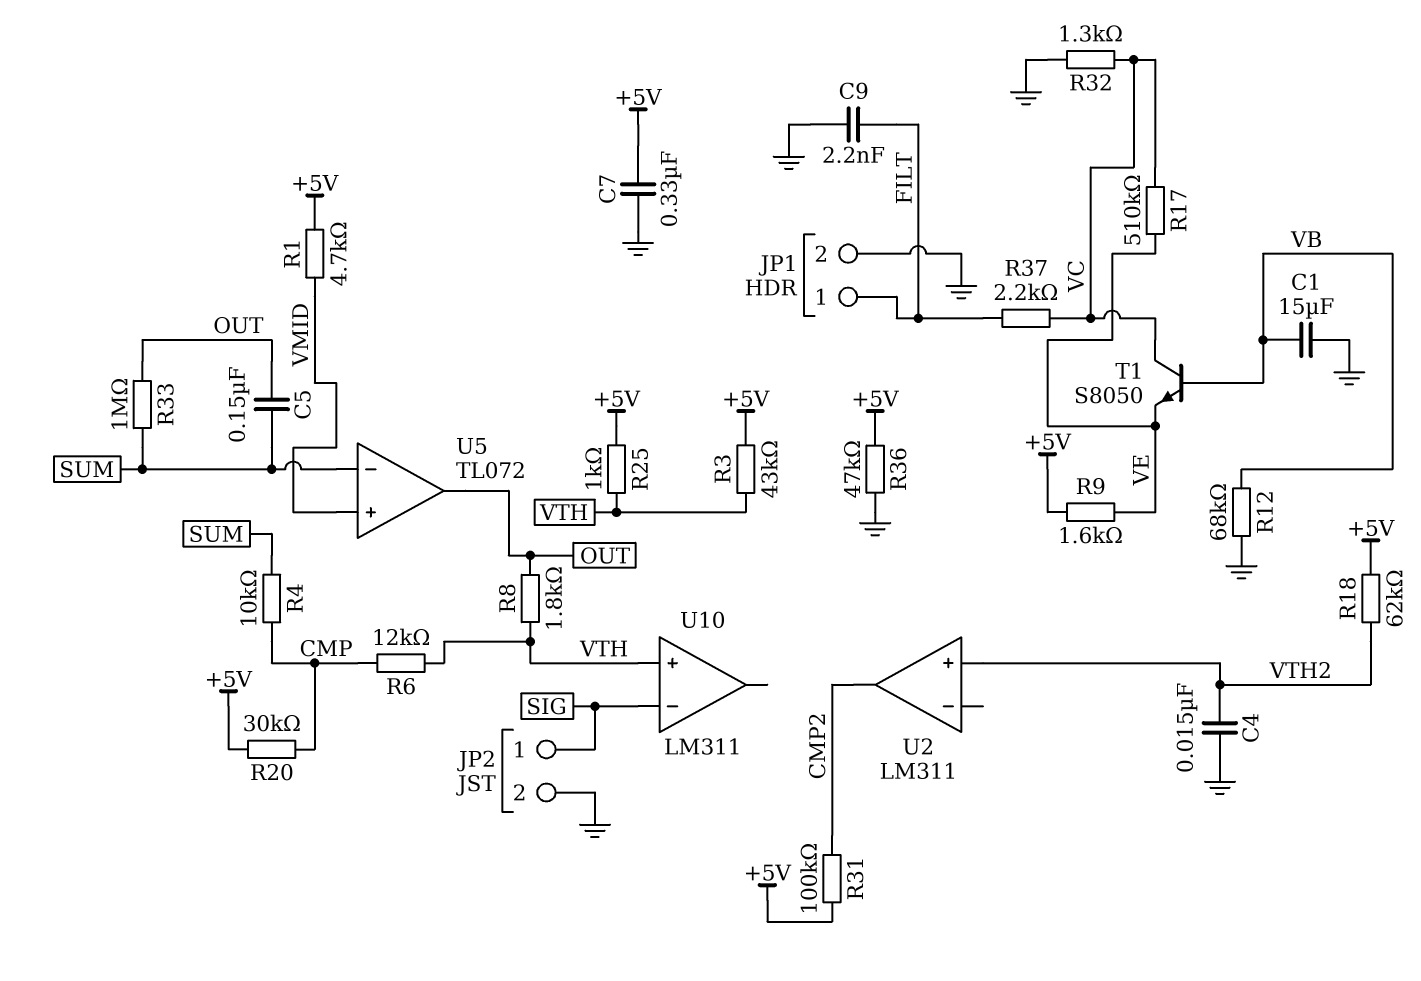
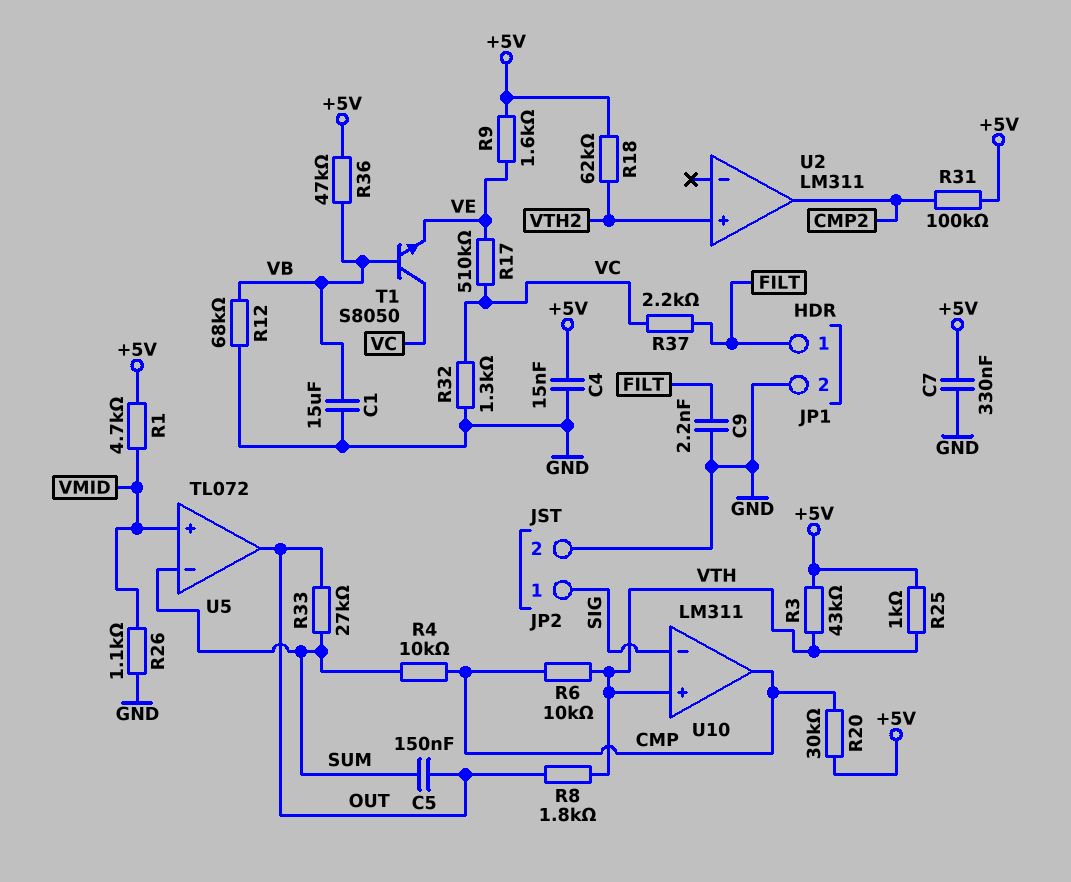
C4: 15nF (GND, VTH2) -> 15nF (+5V, GND)
R6: 12k (CMP, VTH) -> 10k (CMP, VTH)
R26: none -> 1.1k (GND, VMID)
R33: 1M (OUT, SUM) -> 27k (OUT, SUM)
R36: 47k (+5V, GND) -> 47k (+5V, VB)
U10 pin out: none -> CMP

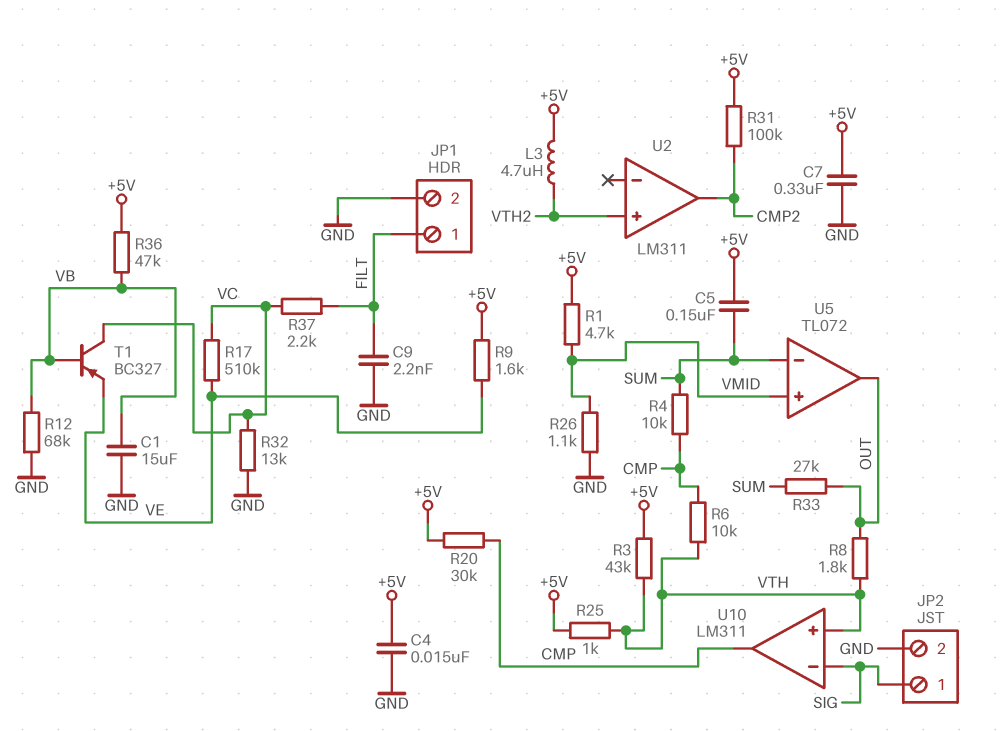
C5: 150nF (OUT, SUM) -> 150nF (+5V, SUM)
L3: none -> 4.7uH (+5V, VTH2)
R18: 62k (+5V, VTH2) -> none
R32: 1.3k (GND, VC) -> 13k (GND, VC)
T1: NPN S8050 (B VB, C VC, E VE) -> PNP BC327 (B VB, C VC, E VE)

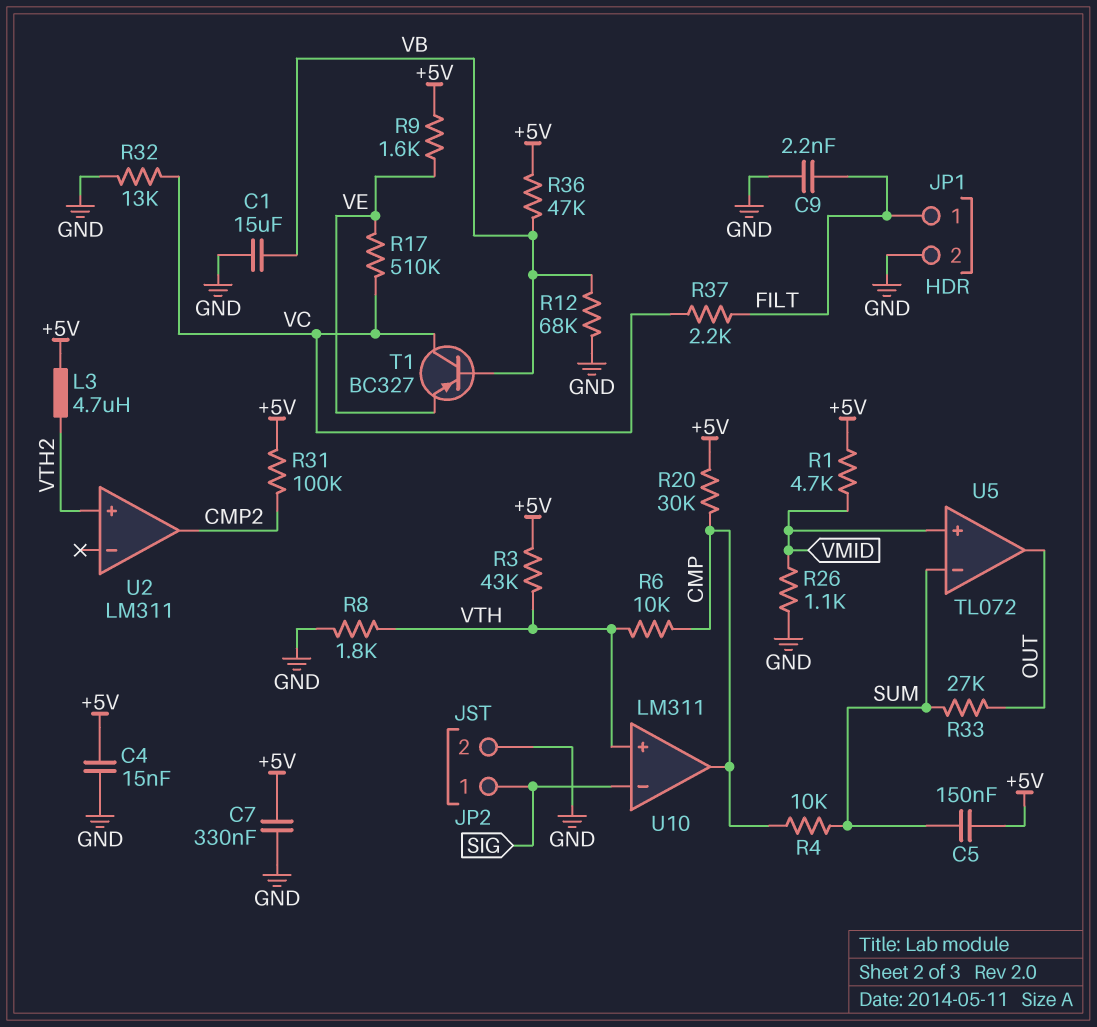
R8: 1.8k (OUT, VTH) -> 1.8k (GND, VTH)
R25: 1k (+5V, VTH) -> none

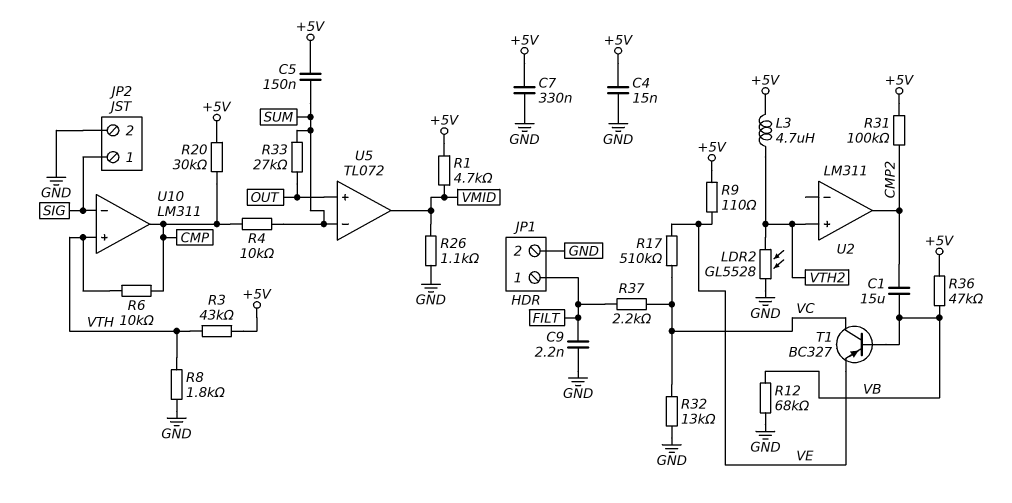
C1: 15uF (GND, VB) -> 15uF (CMP2, VB)
LDR2: none -> GL5528 (GND, VTH2)
R9: 1.6k (+5V, VE) -> 110 (+5V, VE)
U5 pin in+: VMID -> OUT
U5 pin out: OUT -> VMID

